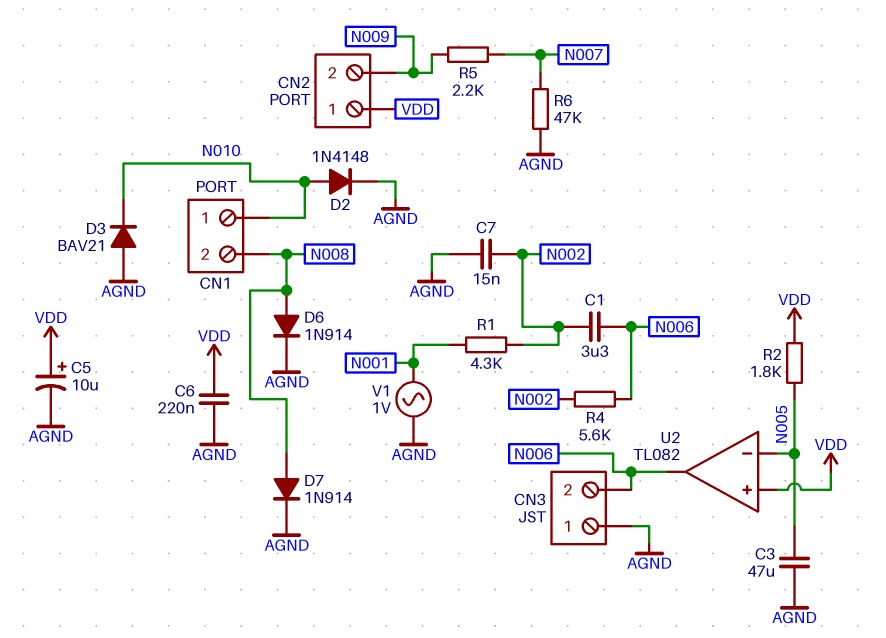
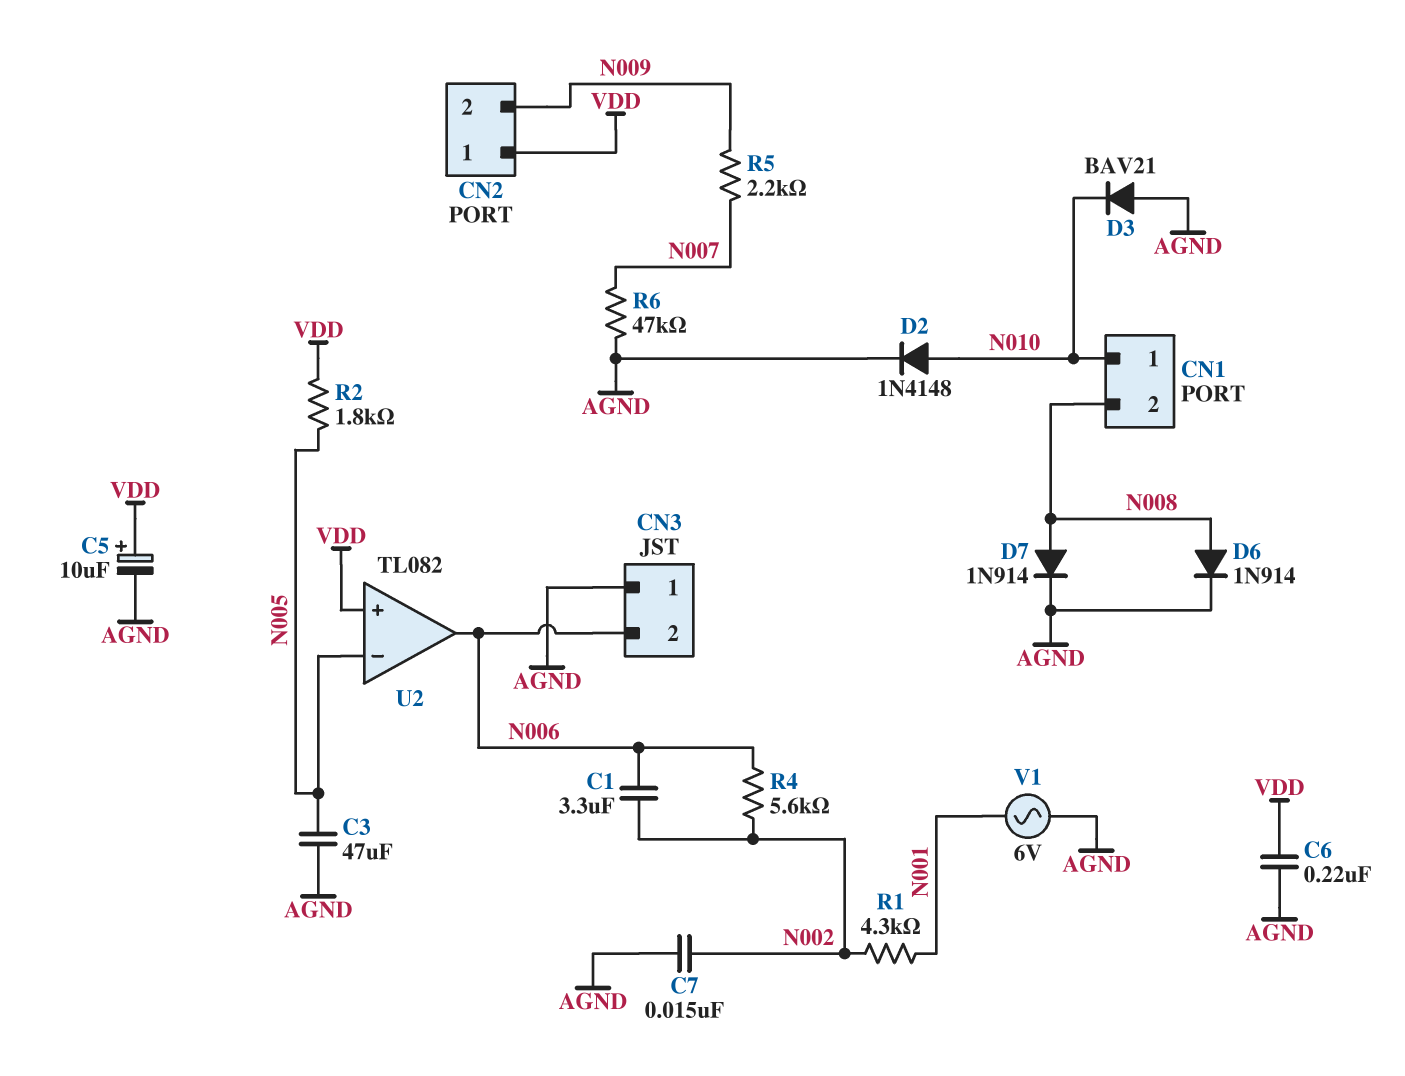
V1: AC 1V (AGND, N001) -> AC 6V (AGND, N001)

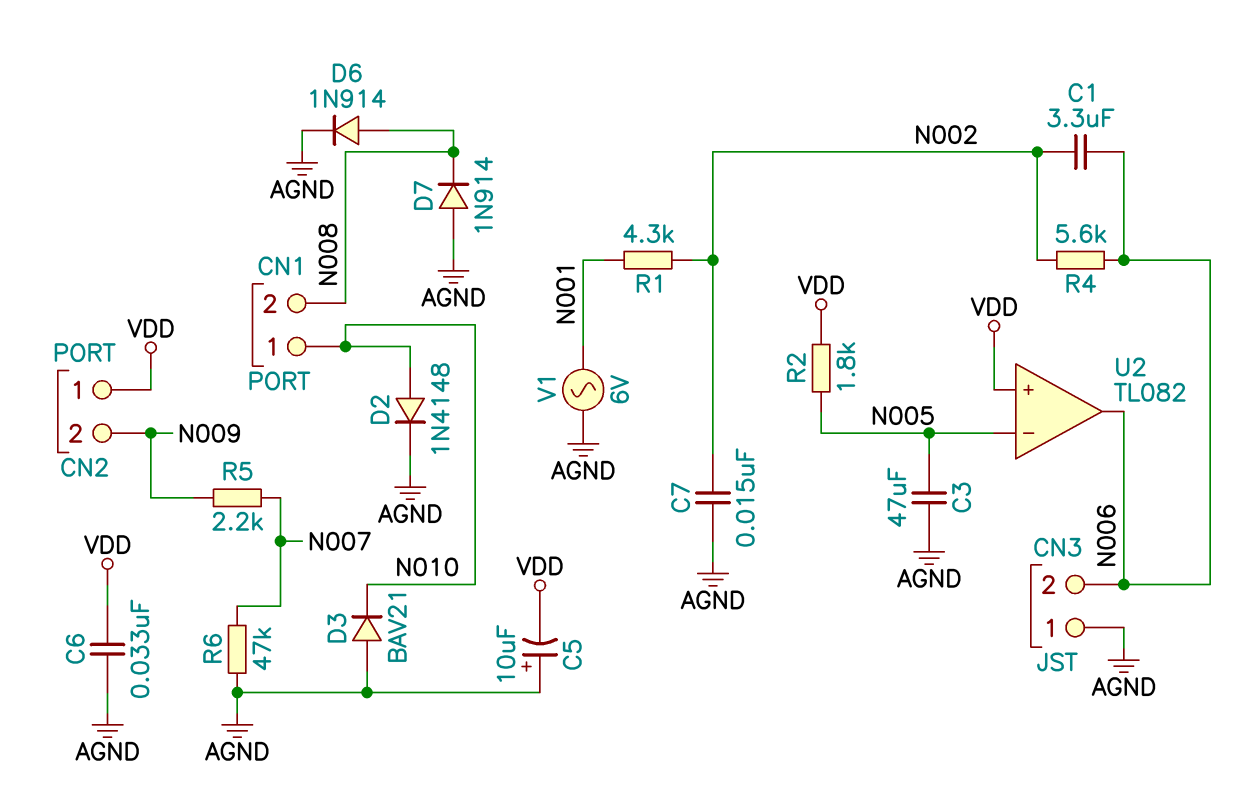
C5: 10uF (plus VDD, minus AGND) -> 10uF (plus AGND, minus VDD)
C6: 220nF (AGND, VDD) -> 33nF (AGND, VDD)
D7: diode 1N914 (A N008, K AGND) -> diode 1N914 (A AGND, K N008)

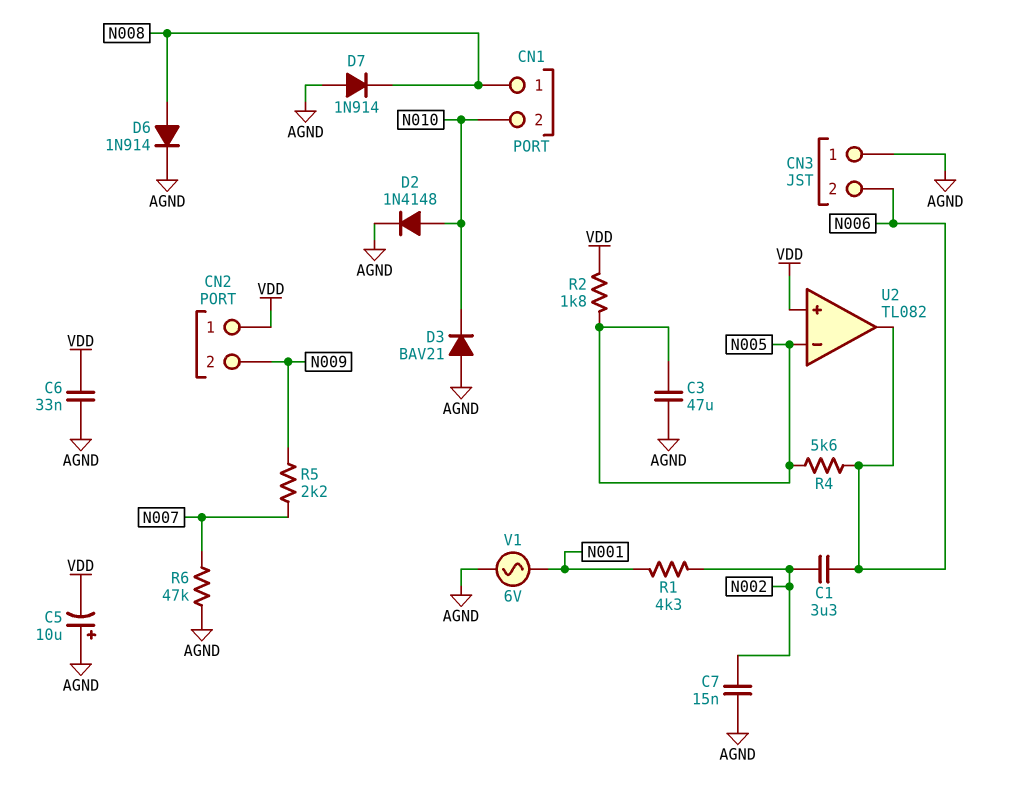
CN1 pin 1: N010 -> N008
CN1 pin 2: N008 -> N010
R4: 5.6k (N002, N006) -> 5.6k (N005, N006)

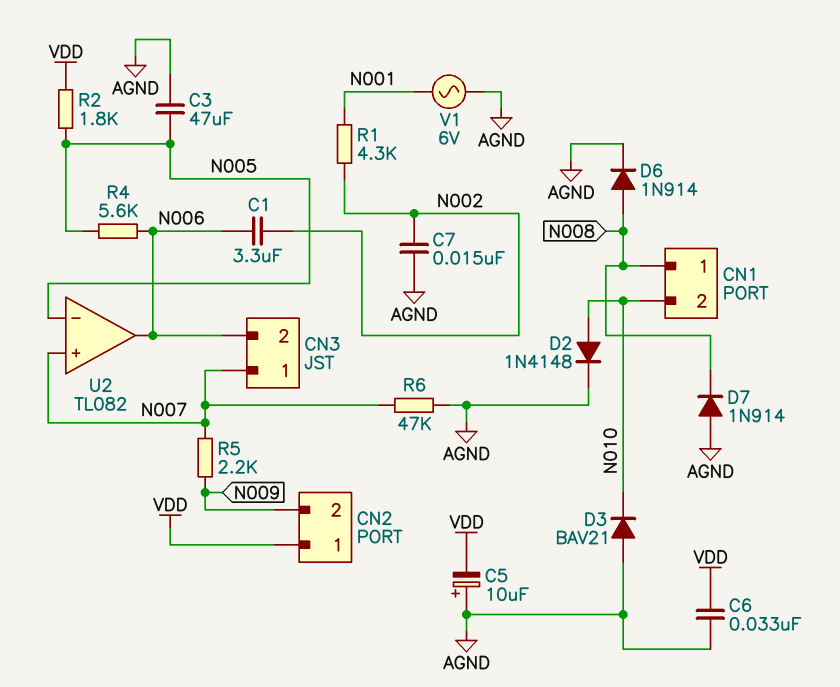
CN3 pin 1: AGND -> N007
U2 pin in+: VDD -> N007

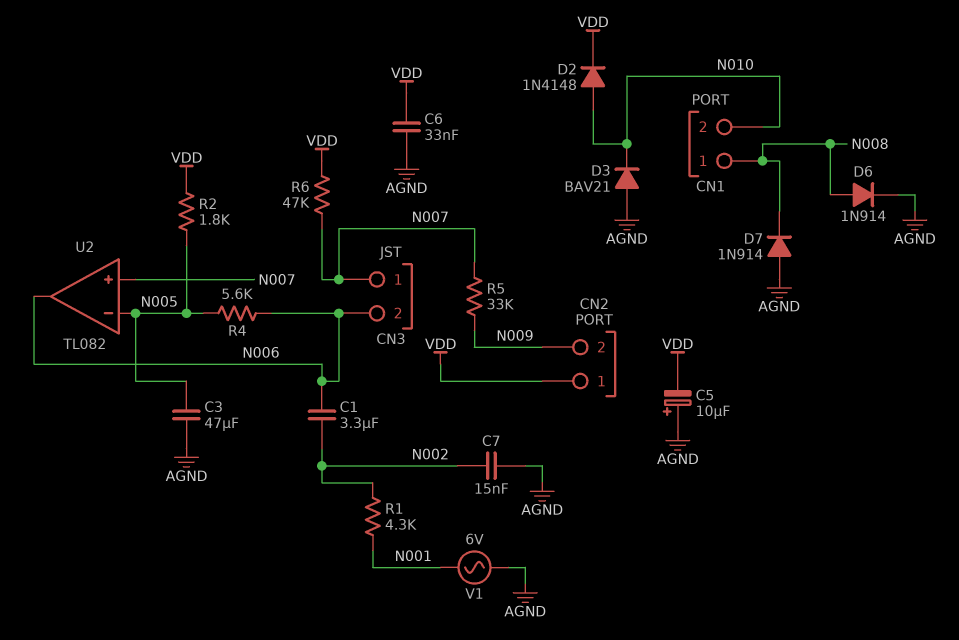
D2: diode 1N4148 (A N010, K AGND) -> diode 1N4148 (A N010, K VDD)
R5: 2.2k (N007, N009) -> 33k (N007, N009)
R6: 47k (AGND, N007) -> 47k (N007, VDD)

